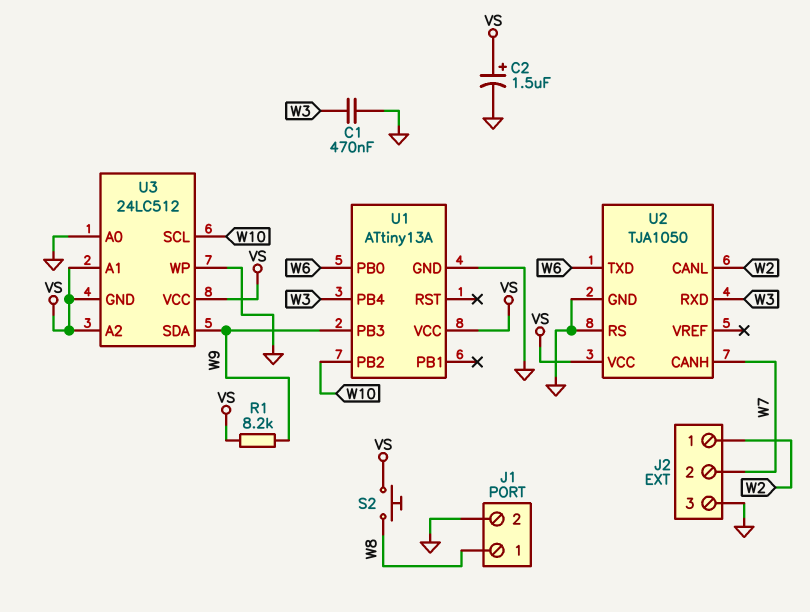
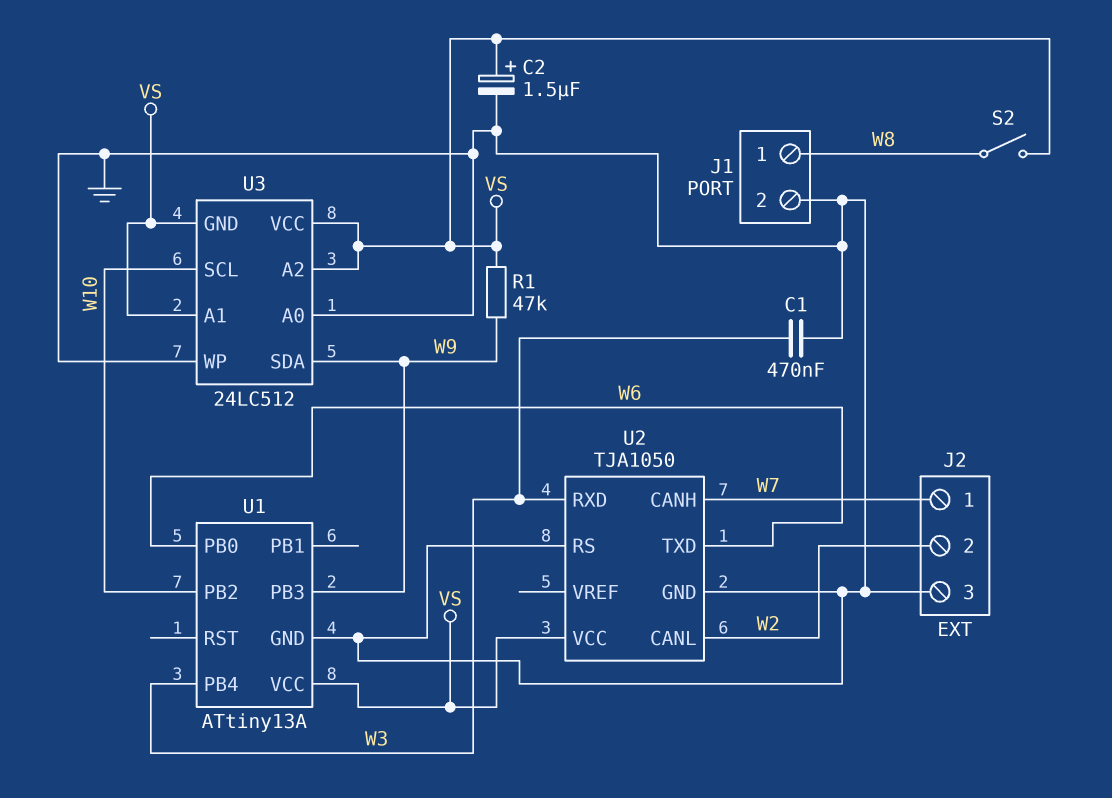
J2 pin 1: W2 -> W7
J2 pin 2: W7 -> W2
R1: 8.2k (VS, W9) -> 47k (VS, W9)
S2: button (VS, W8) -> switch (VS, W8)

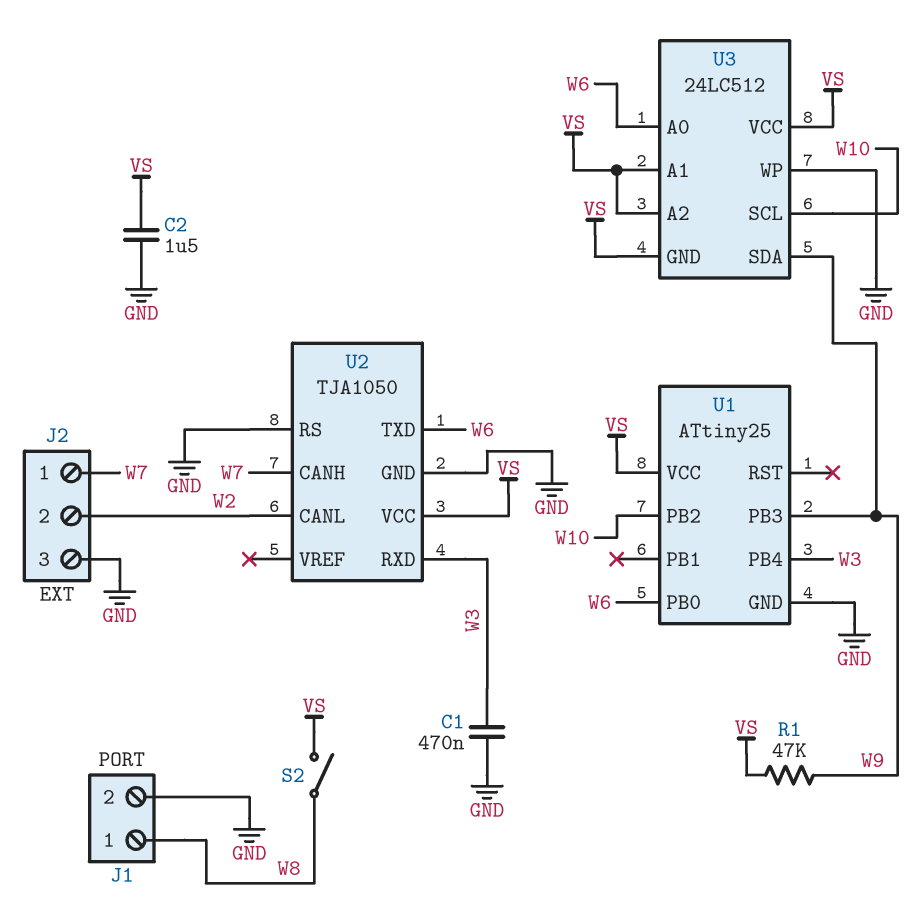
C2: 1.5uF (plus VS, minus GND) -> 1.5uF (GND, VS)
U1: ATtiny13A -> ATtiny25
U3 pin A0: GND -> W6

